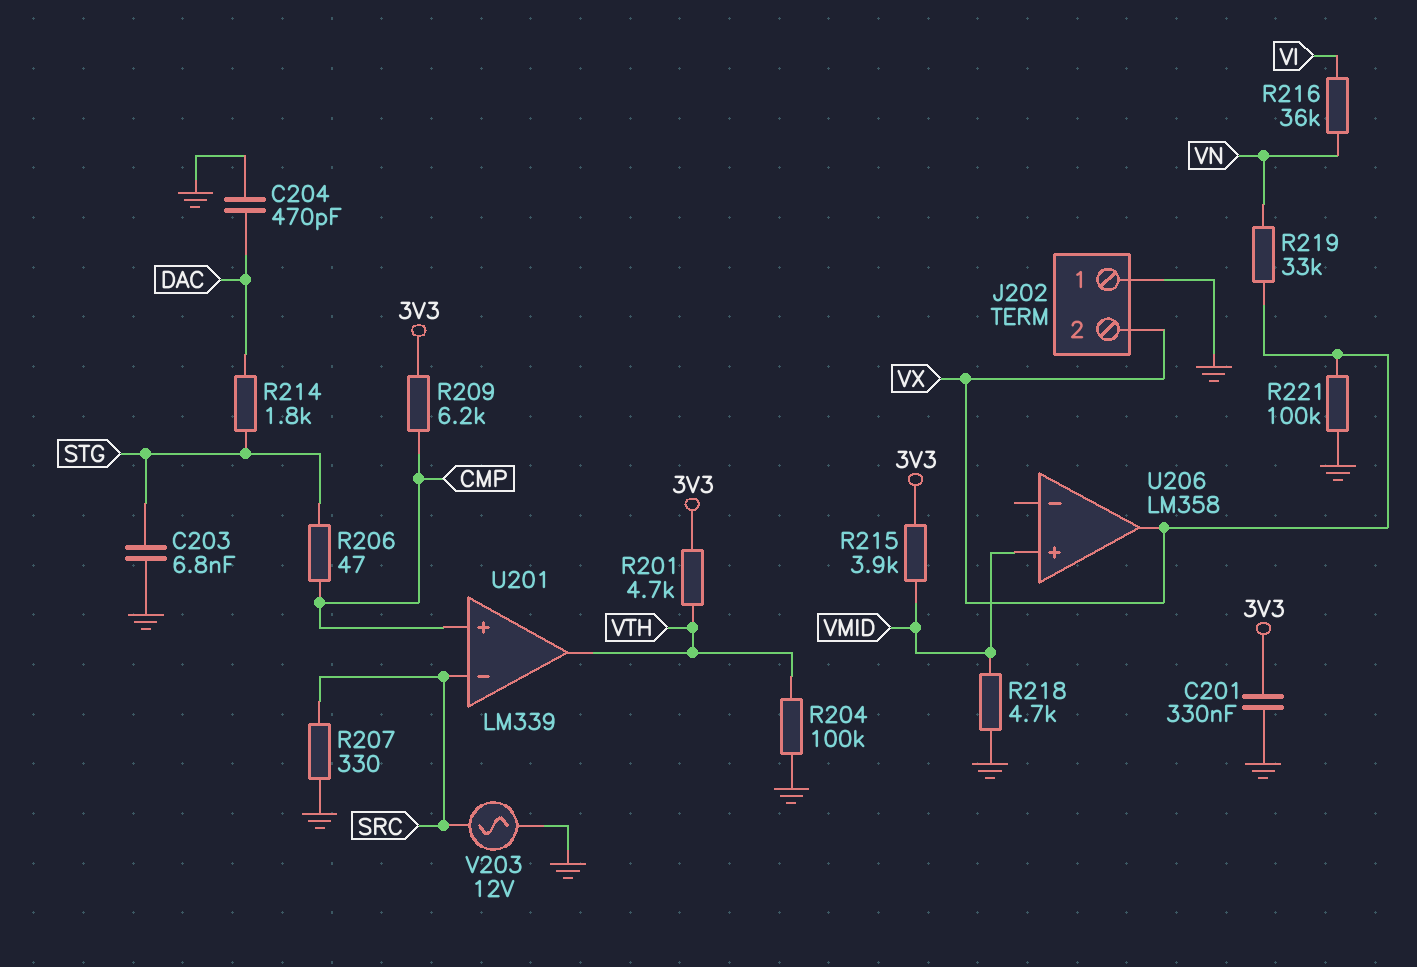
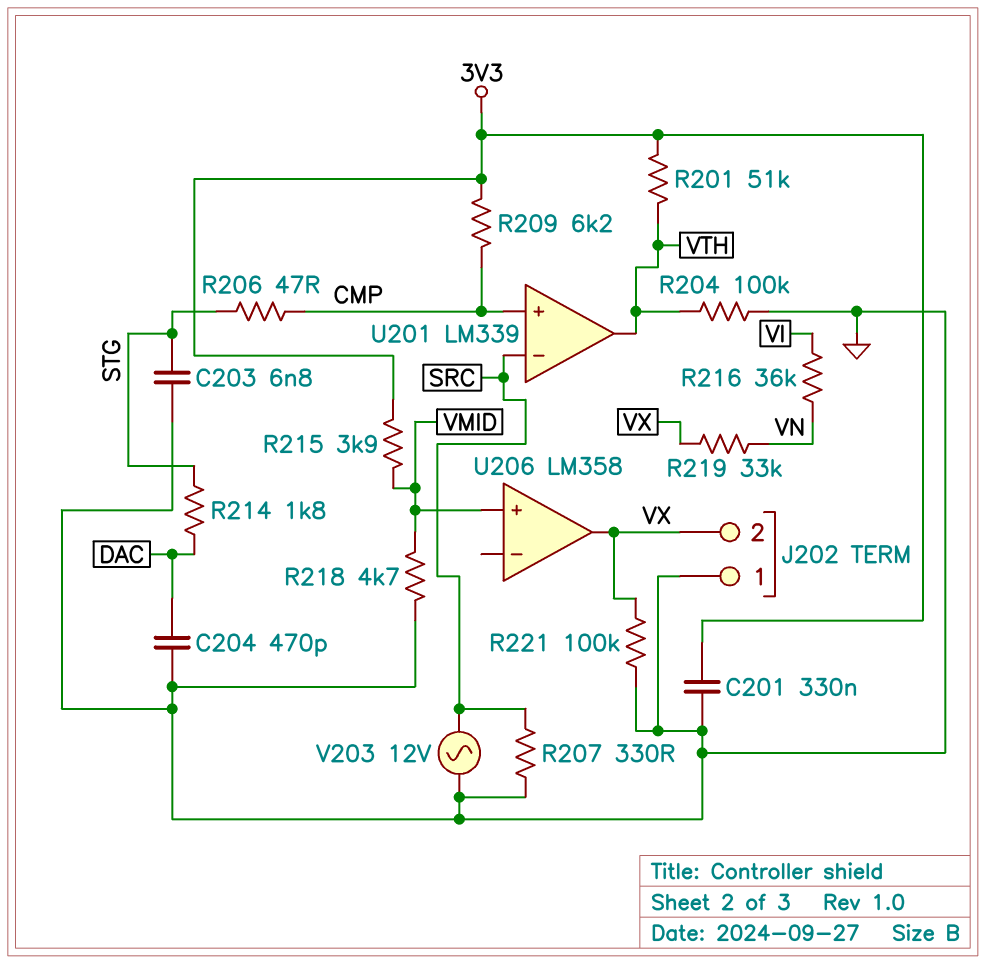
R201: 4.7k (3V3, VTH) -> 51k (3V3, VTH)

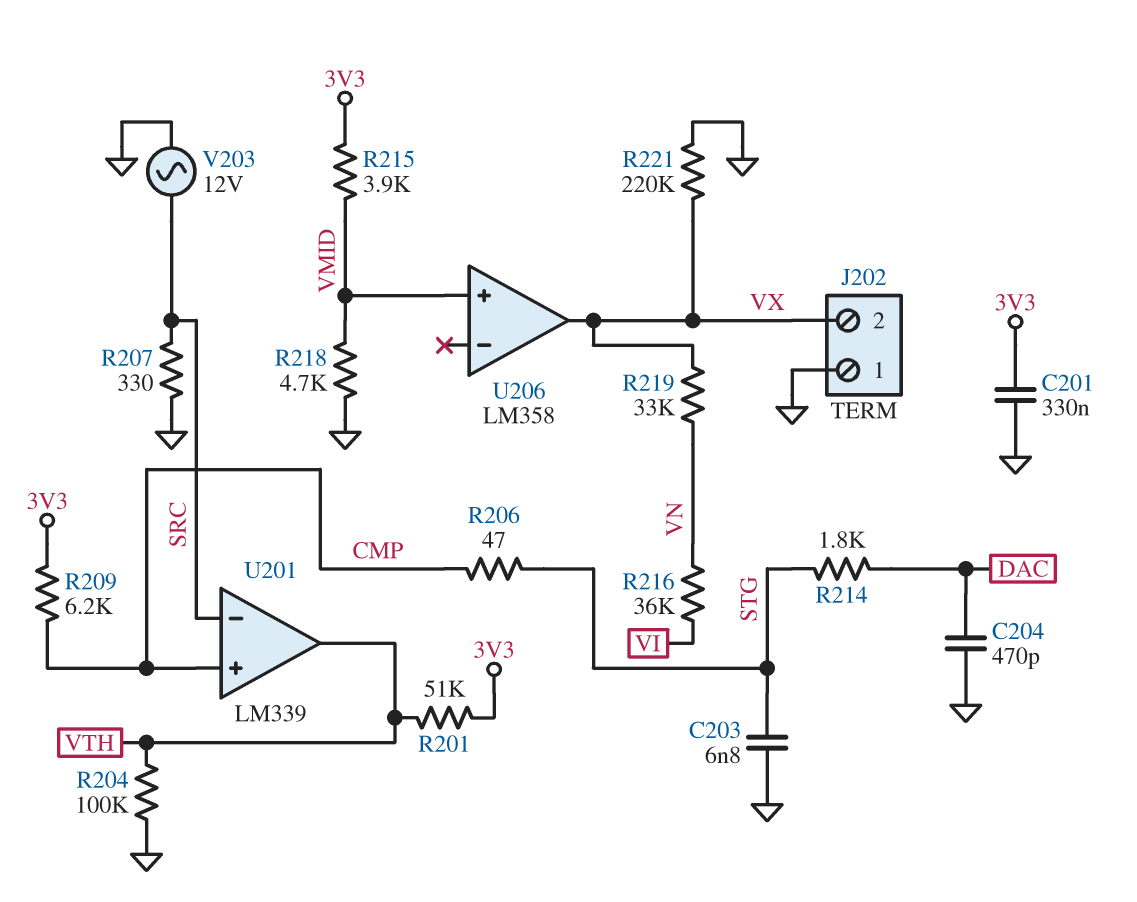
R221: 100k (GND, VX) -> 220k (GND, VX)

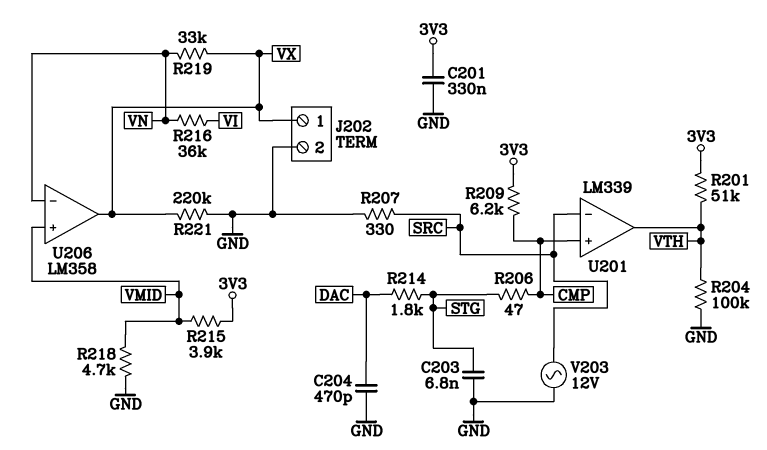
J202 pin 1: GND -> VX
J202 pin 2: VX -> GND
U206 pin in-: none -> VN

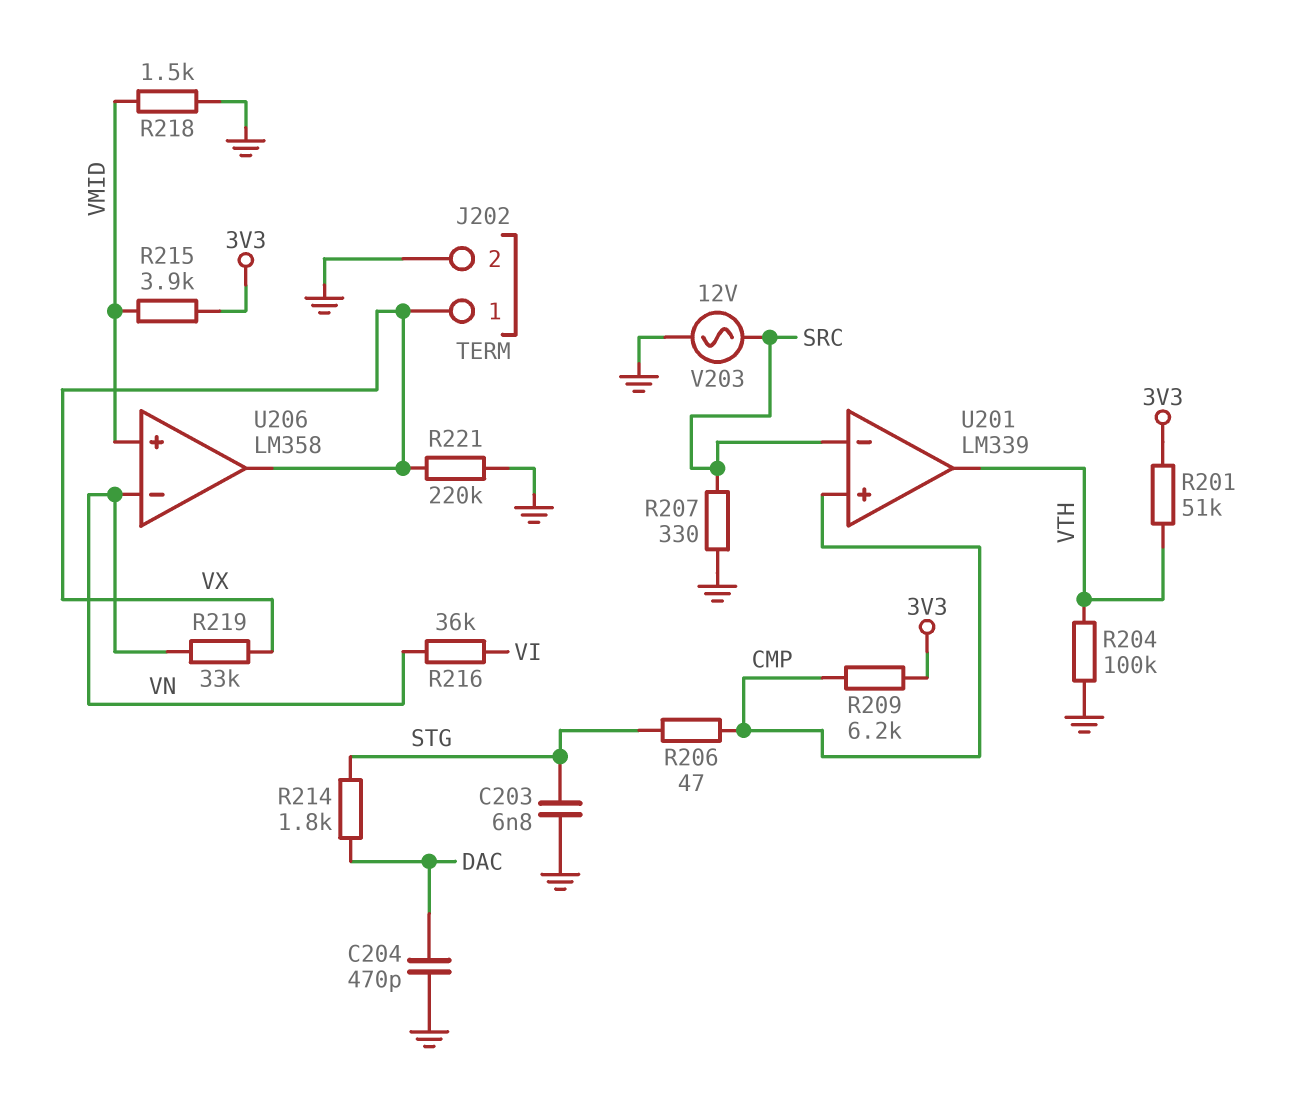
C201: 330nF (3V3, GND) -> none
R218: 4.7k (GND, VMID) -> 1.5k (GND, VMID)

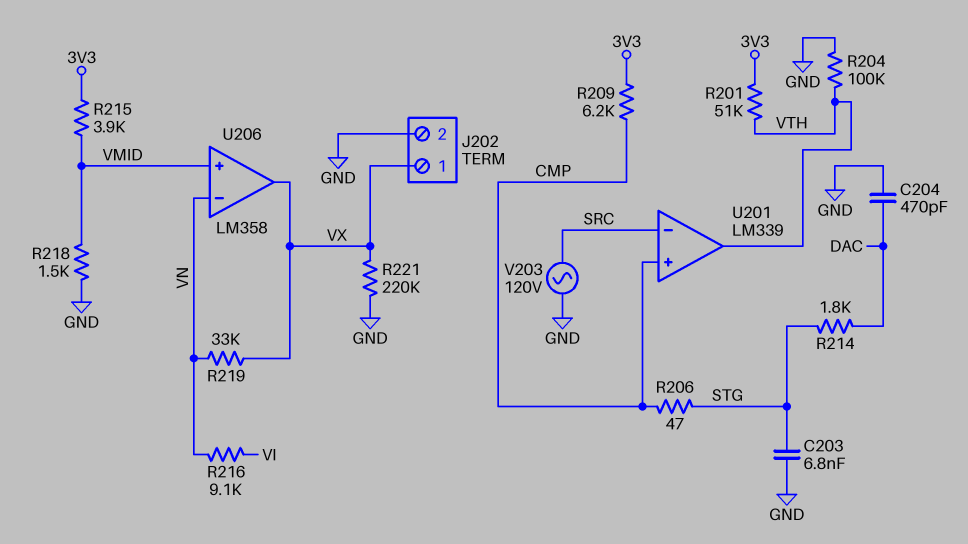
R207: 330 (GND, SRC) -> none
R216: 36k (VI, VN) -> 9.1k (VI, VN)
V203: AC 12V (GND, SRC) -> AC 120V (GND, SRC)

